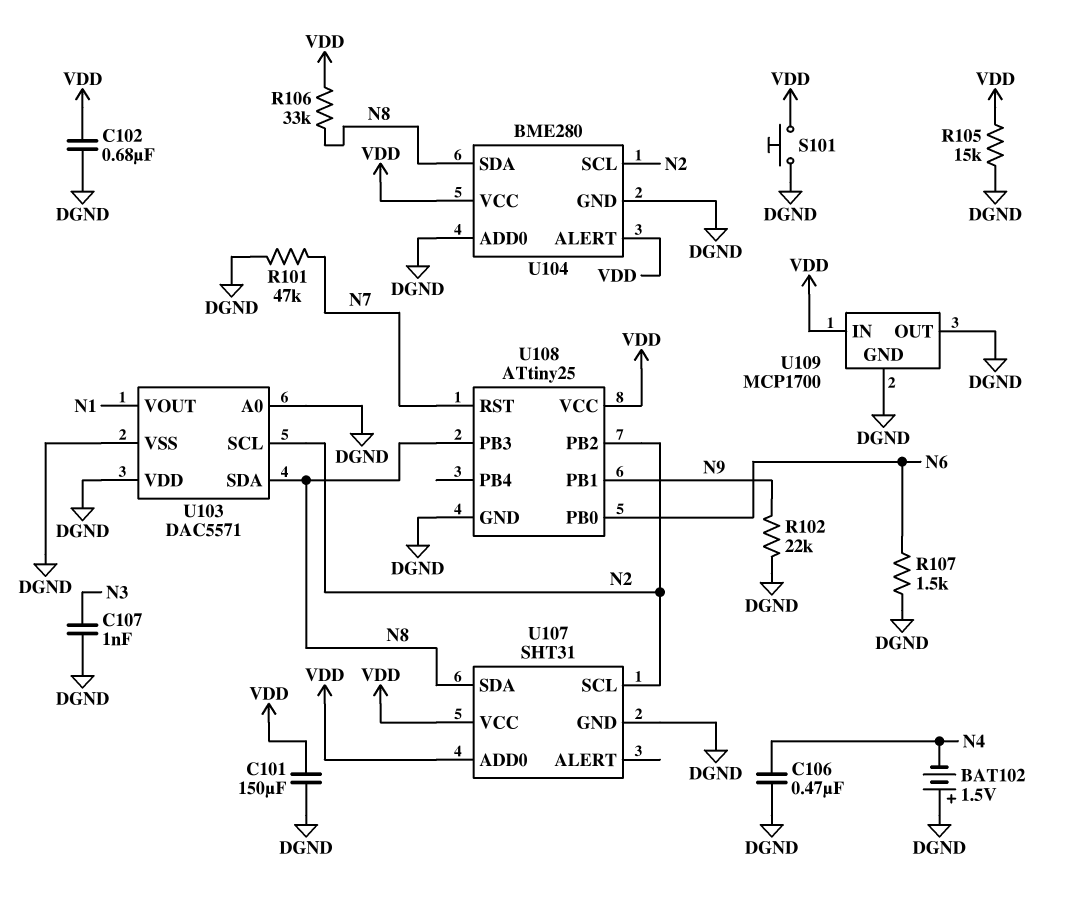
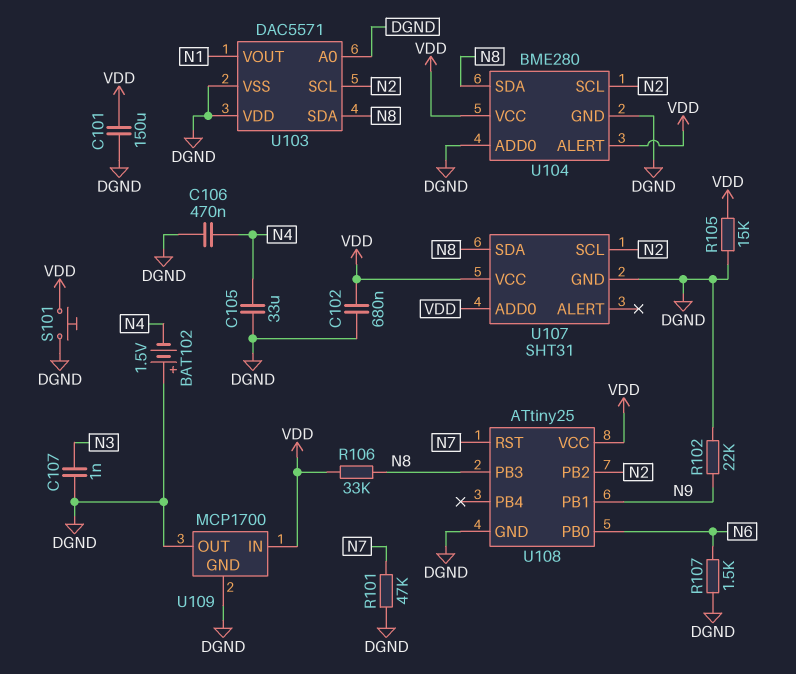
C105: none -> 33uF (DGND, N4)

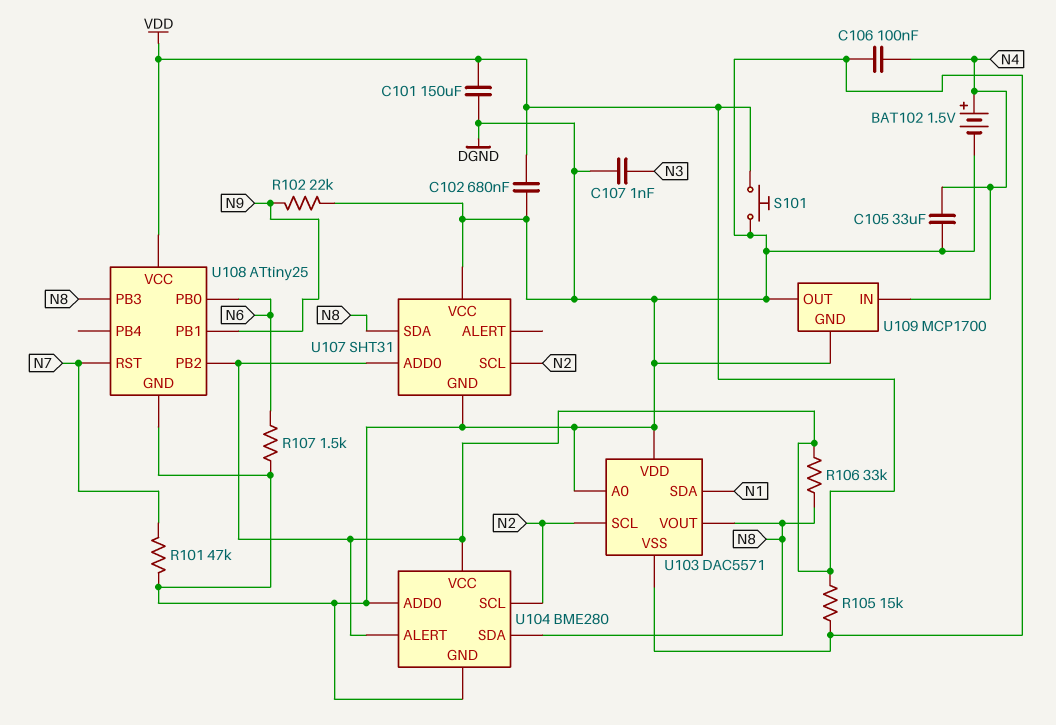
BAT102: 1.5V (plus DGND, minus N4) -> 1.5V (plus N4, minus DGND)
C106: 470nF (DGND, N4) -> 100nF (DGND, N4)
U103 pin SDA: N8 -> N1
U103 pin VOUT: N1 -> N8
U107 pin VCC: VDD -> DGND
U108 pin PB2: N2 -> VDD
U109 pin IN: VDD -> N4

